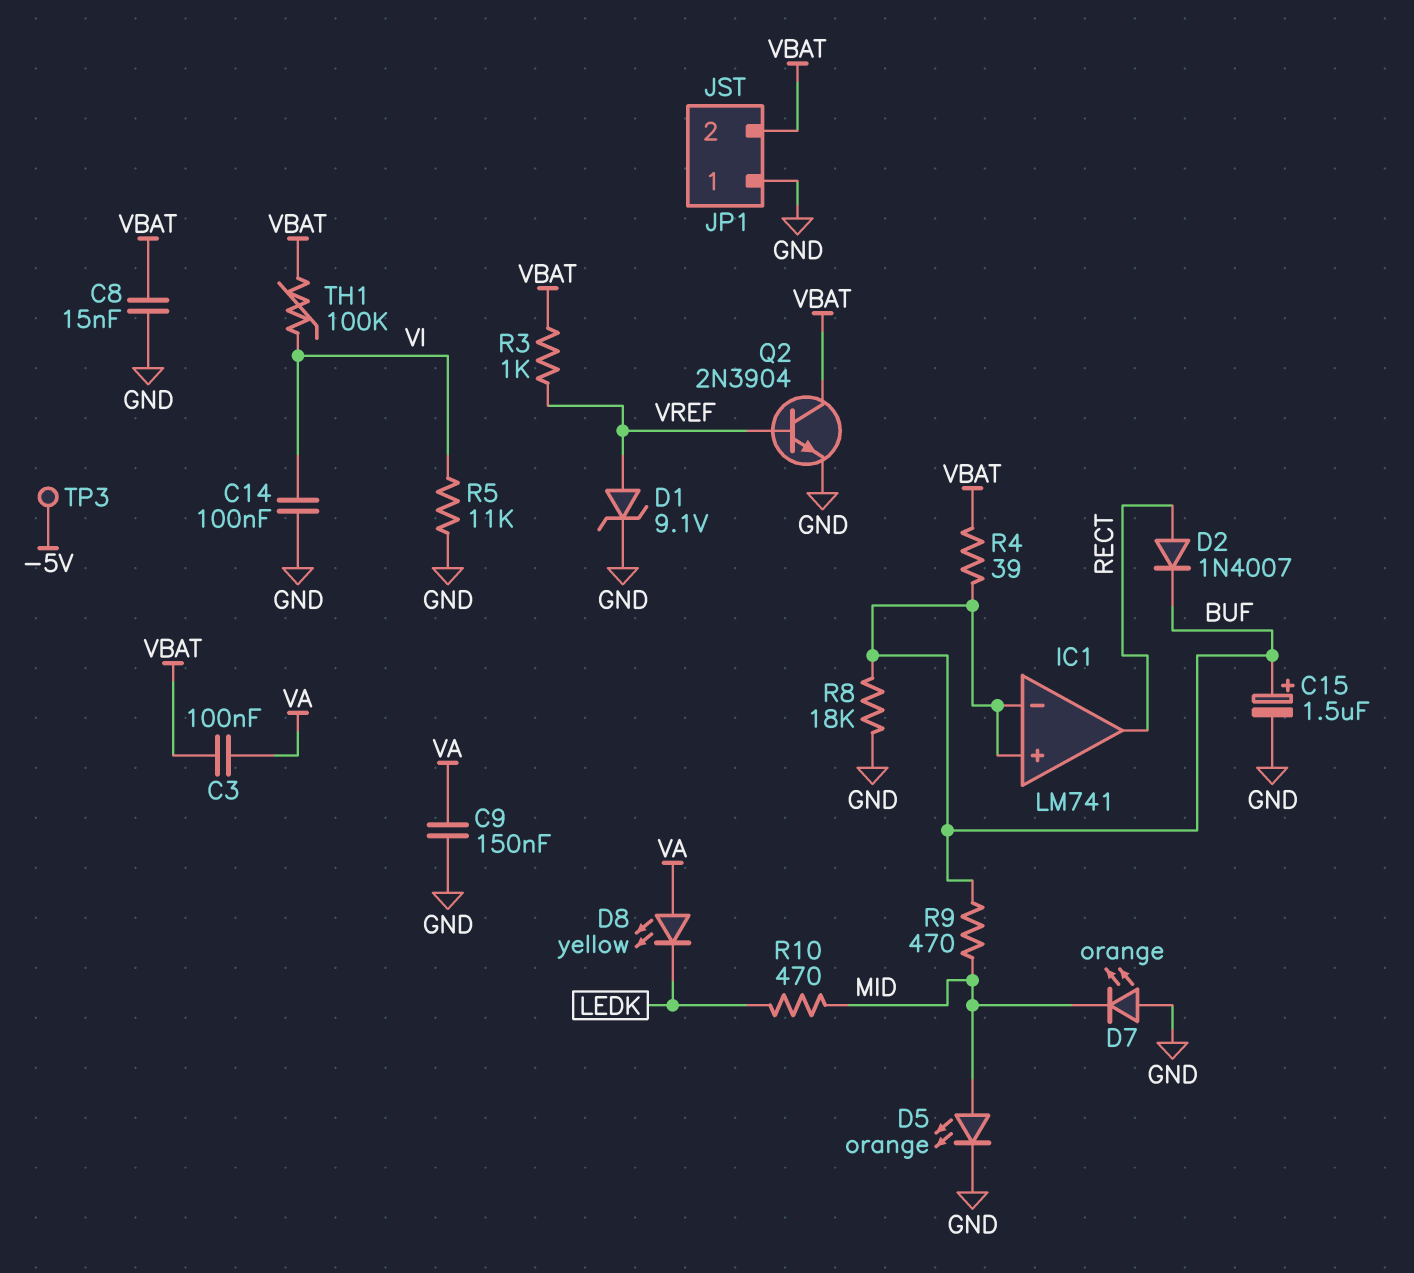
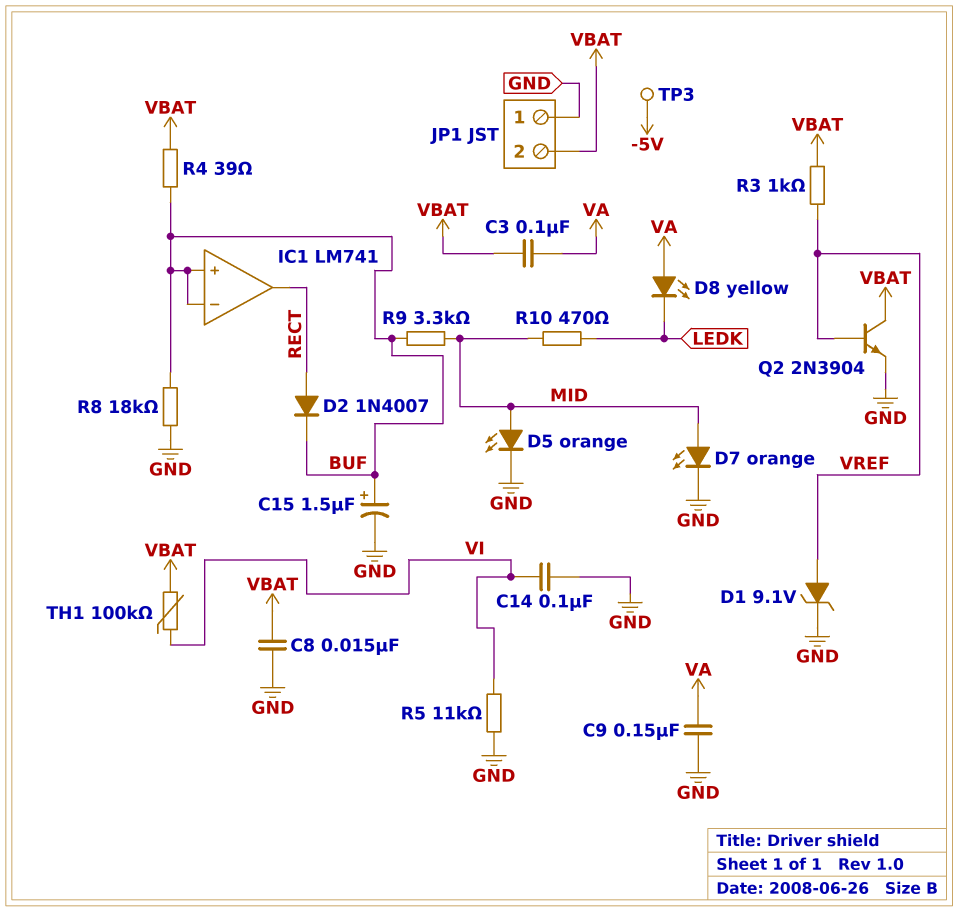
D7: LED orange (A GND, K MID) -> LED orange (A MID, K GND)
R9: 470 (BUF, MID) -> 3.3k (BUF, MID)

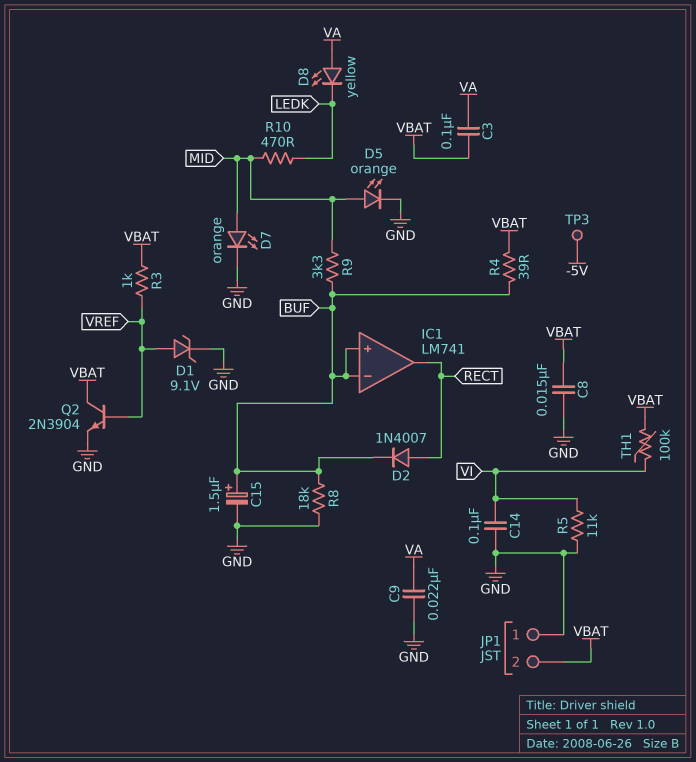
C9: 150nF (GND, VA) -> 22nF (GND, VA)

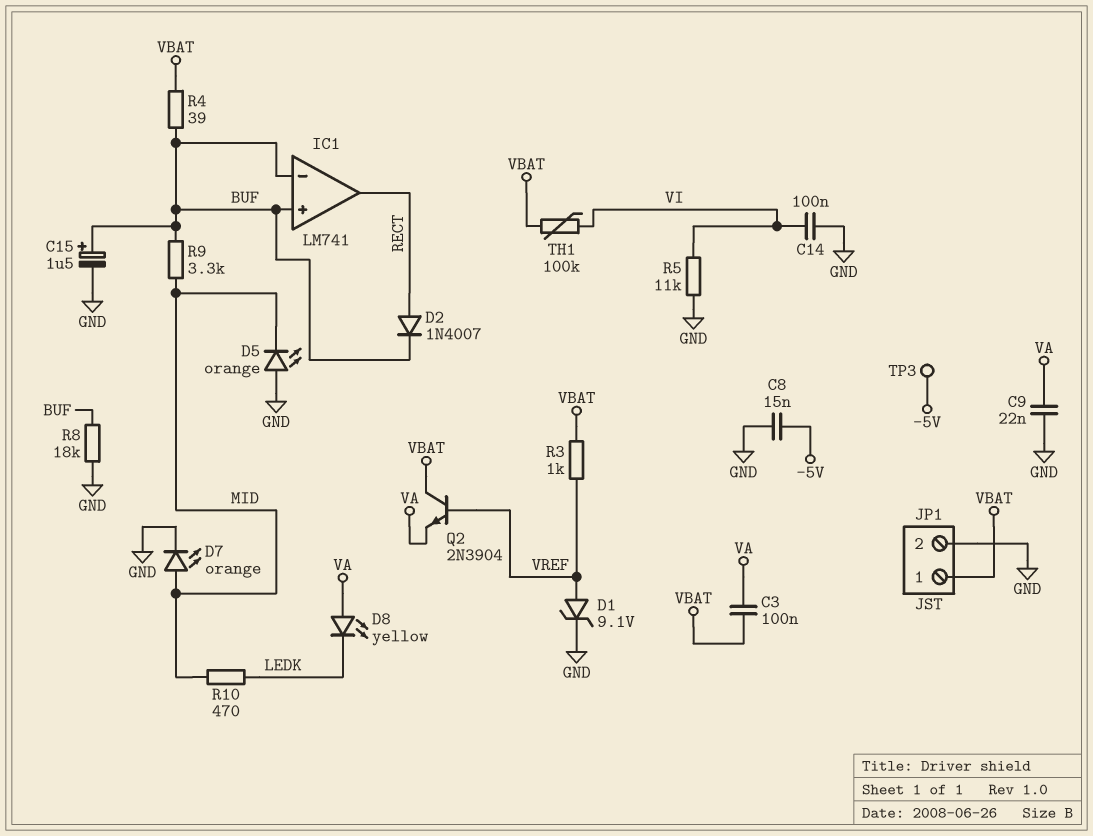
C8: 15nF (GND, VBAT) -> 15nF (-5V, GND)
D5: LED orange (A MID, K GND) -> LED orange (A GND, K MID)
JP1 pin 1: GND -> VBAT
JP1 pin 2: VBAT -> GND
Q2: NPN 2N3904 (B VREF, C VBAT, E GND) -> NPN 2N3904 (B VREF, C VBAT, E VA)

